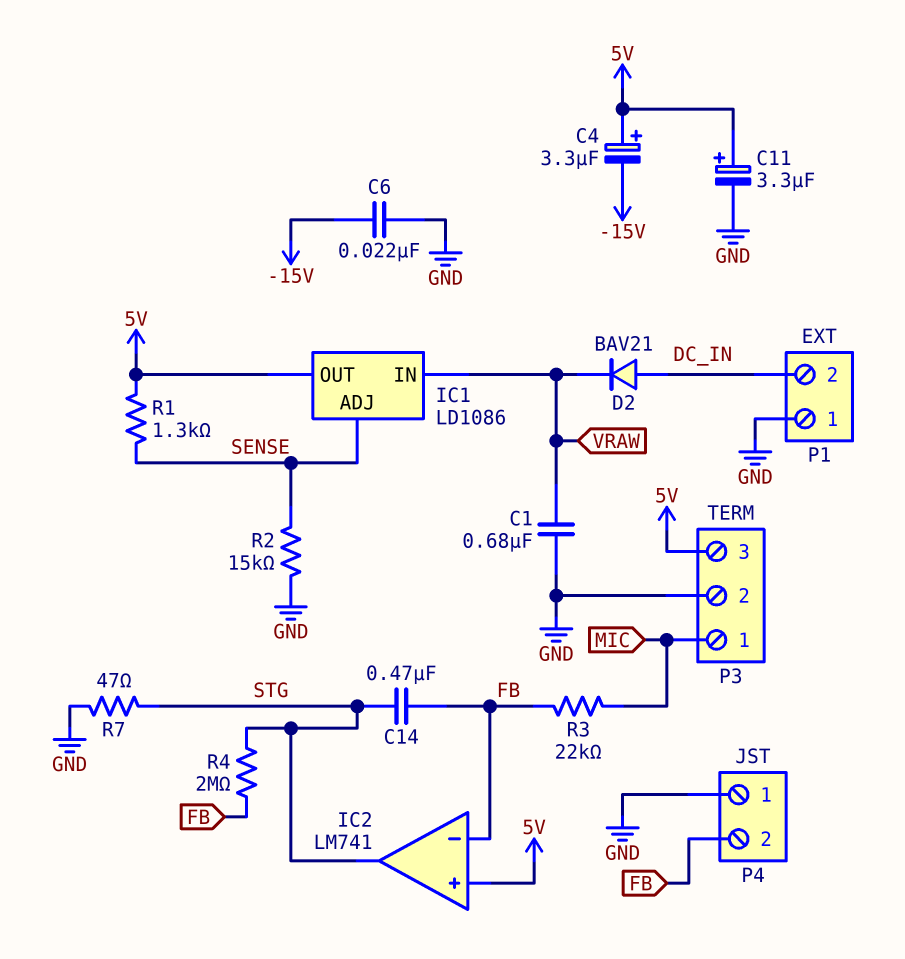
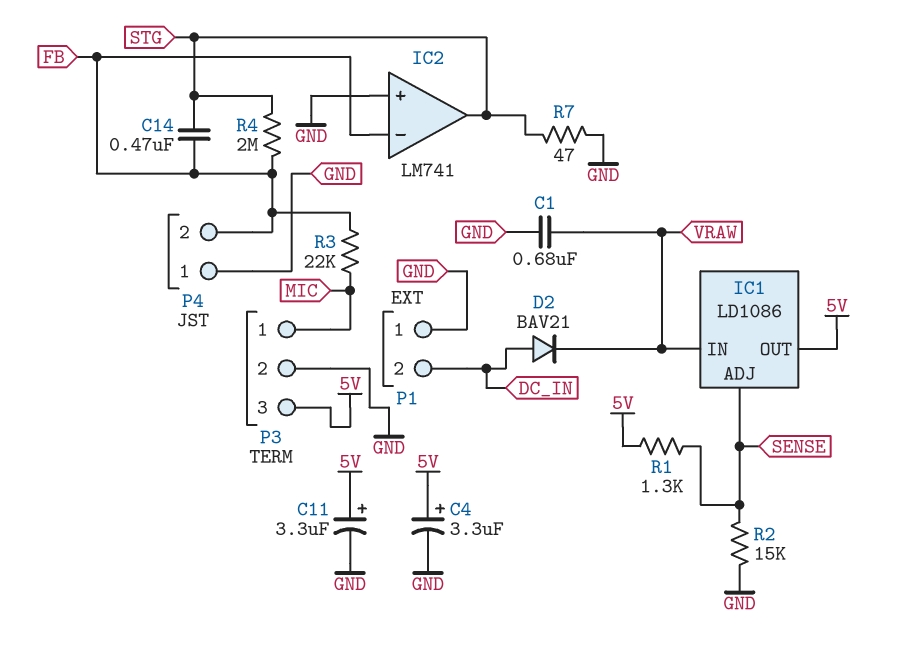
C4: 3.3uF (plus 5V, minus -15V) -> 3.3uF (plus 5V, minus GND)
C6: 22nF (-15V, GND) -> none
IC2 pin in+: 5V -> GND

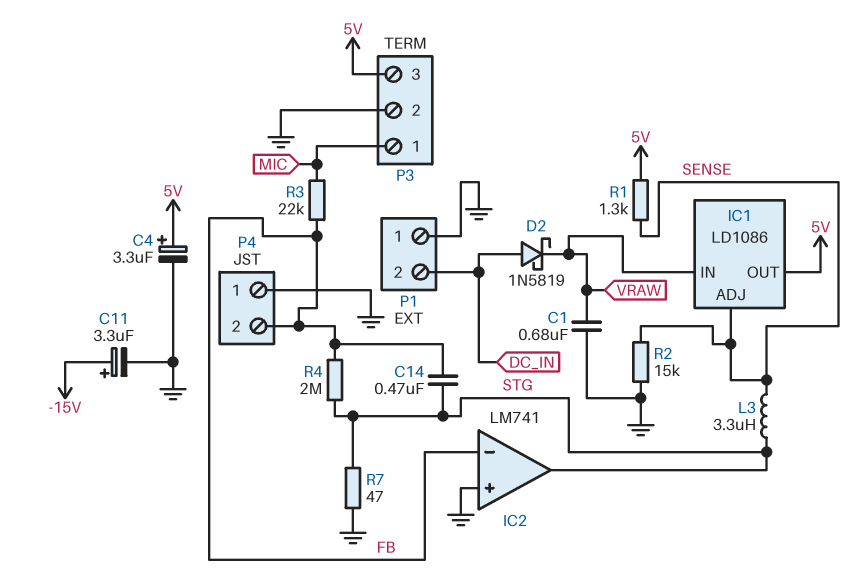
C11: 3.3uF (plus 5V, minus GND) -> 3.3uF (plus -15V, minus GND)
D2: diode BAV21 (A DC_IN, K VRAW) -> schottky 1N5819 (A DC_IN, K VRAW)
L3: none -> 3.3uH (SENSE, STG)

